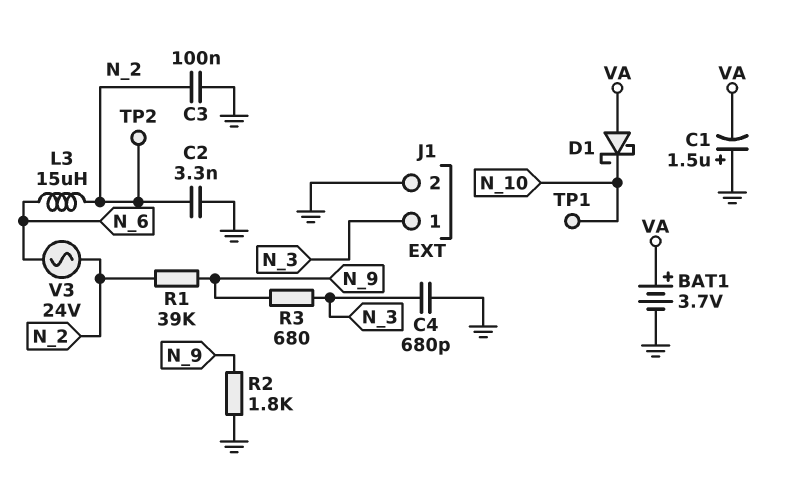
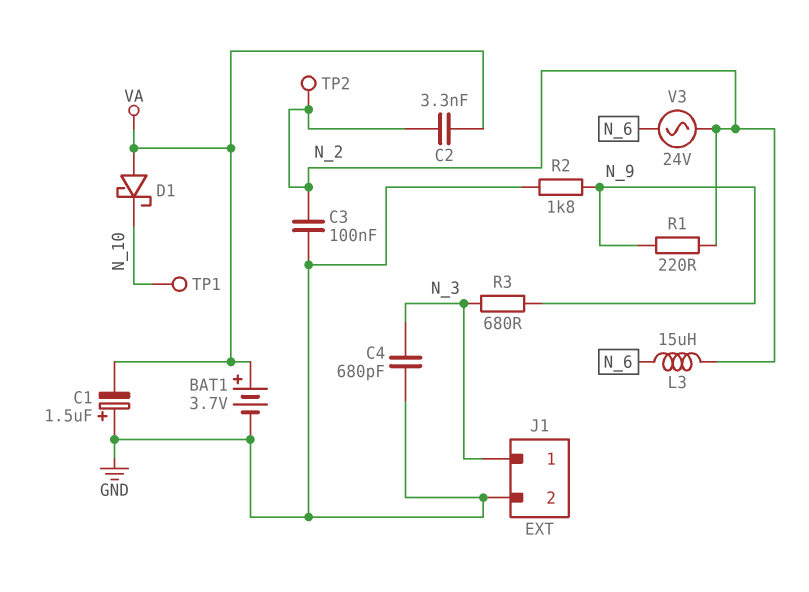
C2: 3.3nF (GND, N_2) -> 3.3nF (N_2, VA)
R1: 39k (N_2, N_9) -> 220 (N_2, N_9)

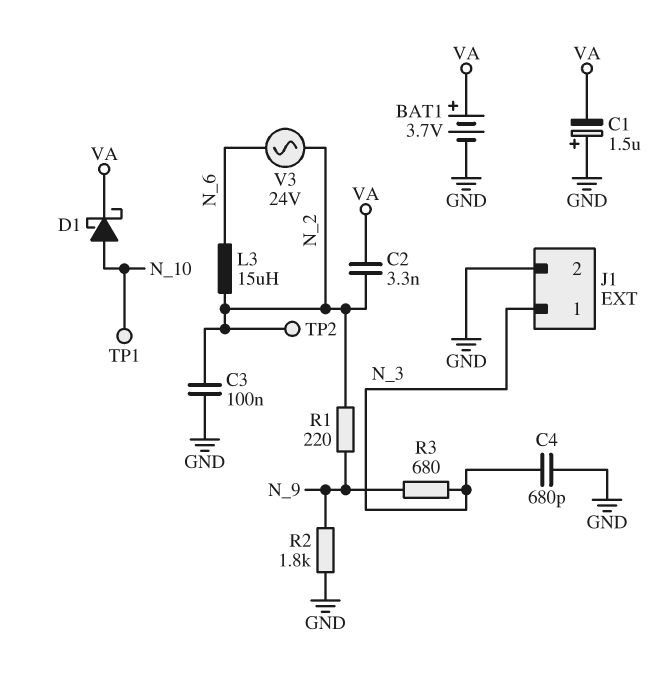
D1: schottky (A VA, K N_10) -> schottky (A N_10, K VA)

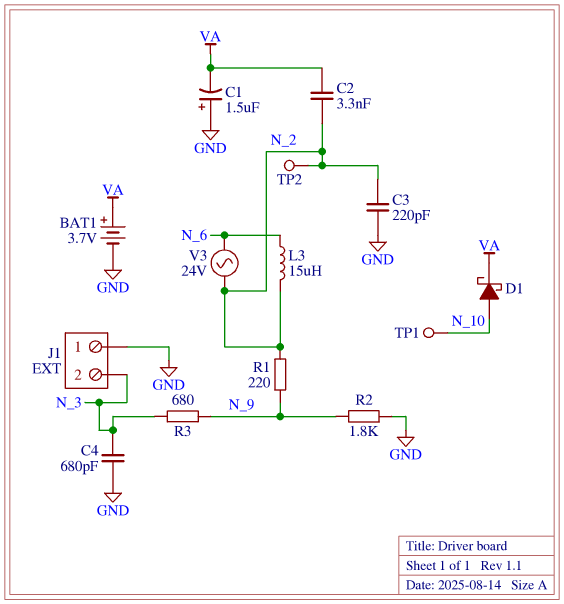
C3: 100nF (GND, N_2) -> 220pF (GND, N_2)
J1 pin 1: N_3 -> GND
J1 pin 2: GND -> N_3

